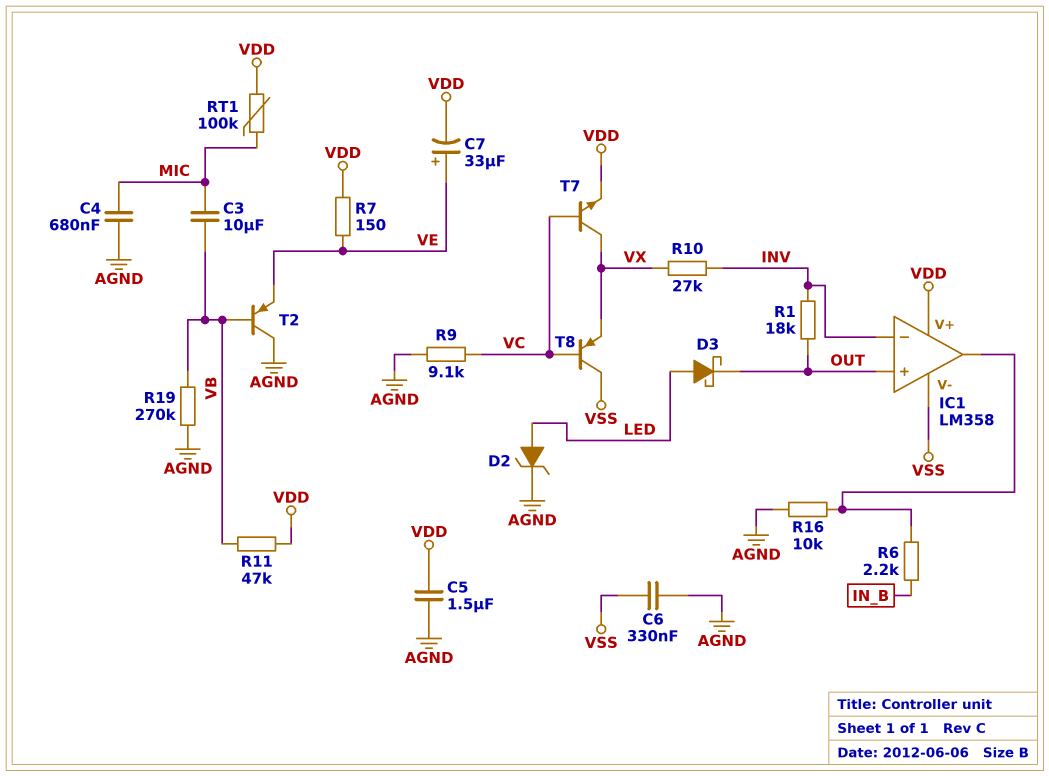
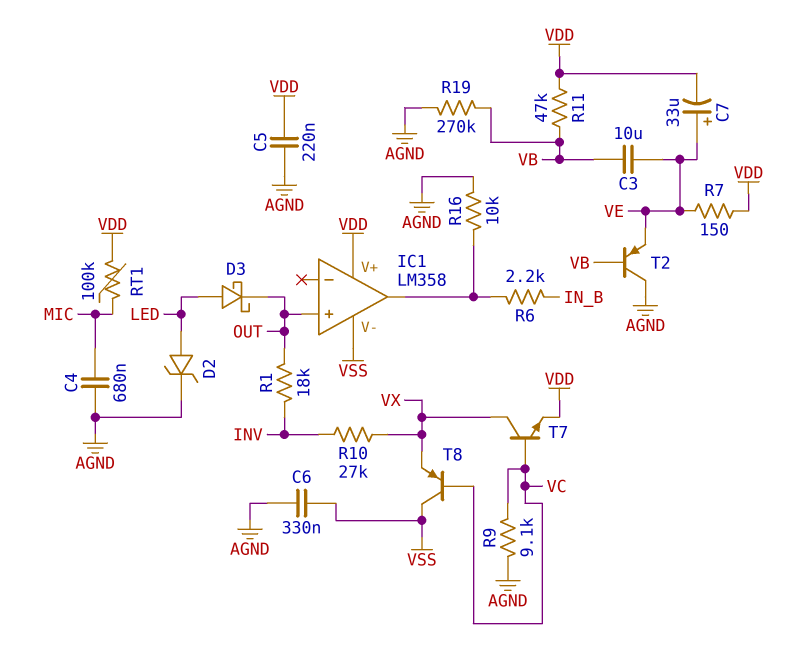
C3: 10uF (MIC, VB) -> 10uF (VB, VE)
C5: 1.5uF (AGND, VDD) -> 220nF (AGND, VDD)
IC1 pin in-: INV -> none

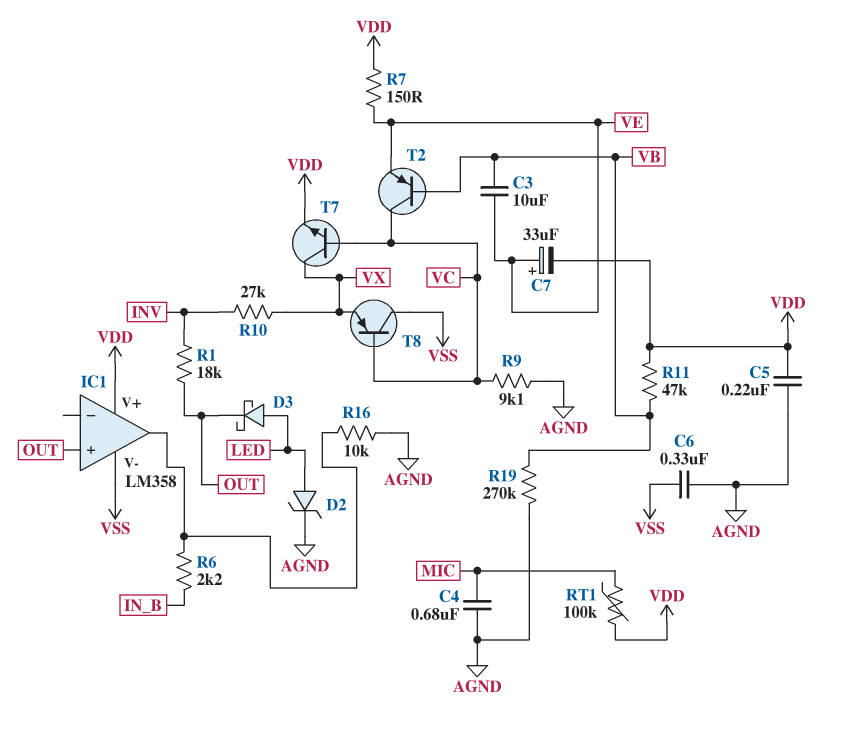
T2: PNP (B VB, C AGND, E VE) -> PNP (B VB, C VC, E VE)

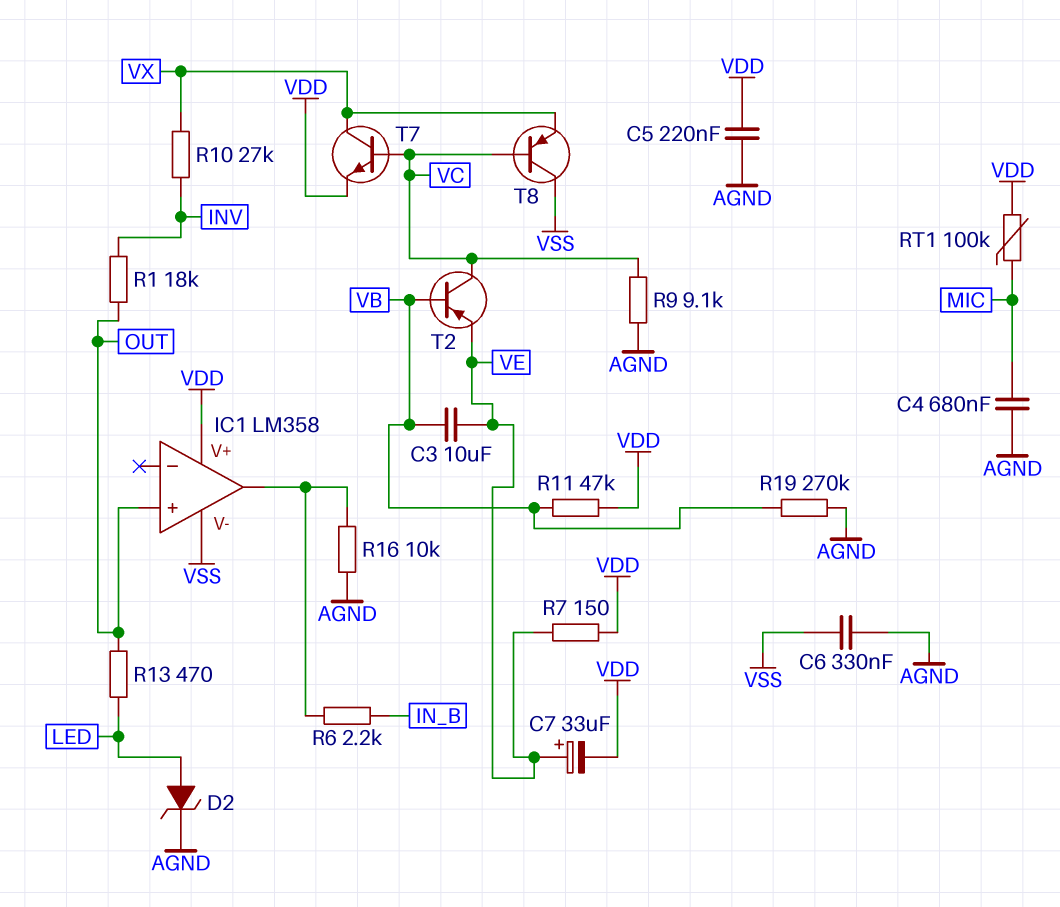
D3: schottky (A LED, K OUT) -> none
R13: none -> 470 (LED, OUT)

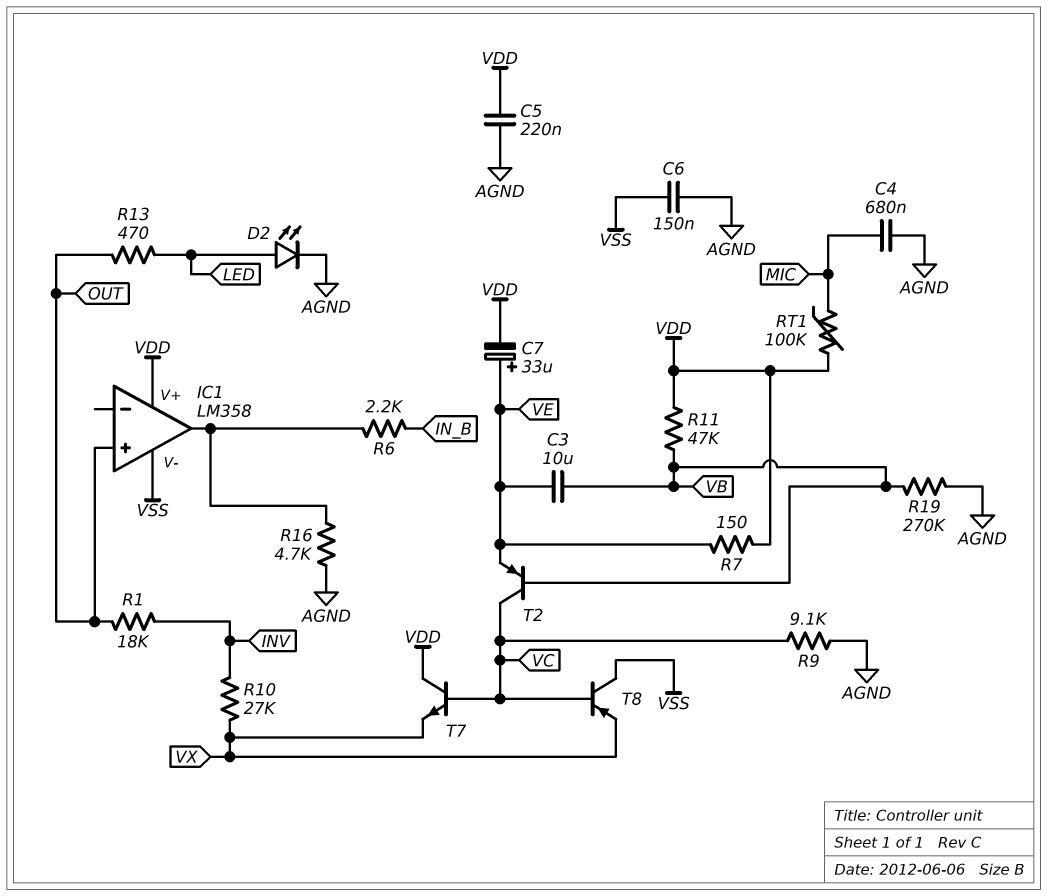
C6: 330nF (AGND, VSS) -> 150nF (AGND, VSS)
D2: zener (A LED, K AGND) -> LED (A LED, K AGND)
R16: 10k (AGND, IC1/out) -> 4.7k (AGND, IC1/out)
T7: NPN (B VC, C VX, E VDD) -> NPN (B VC, C VDD, E VX)

